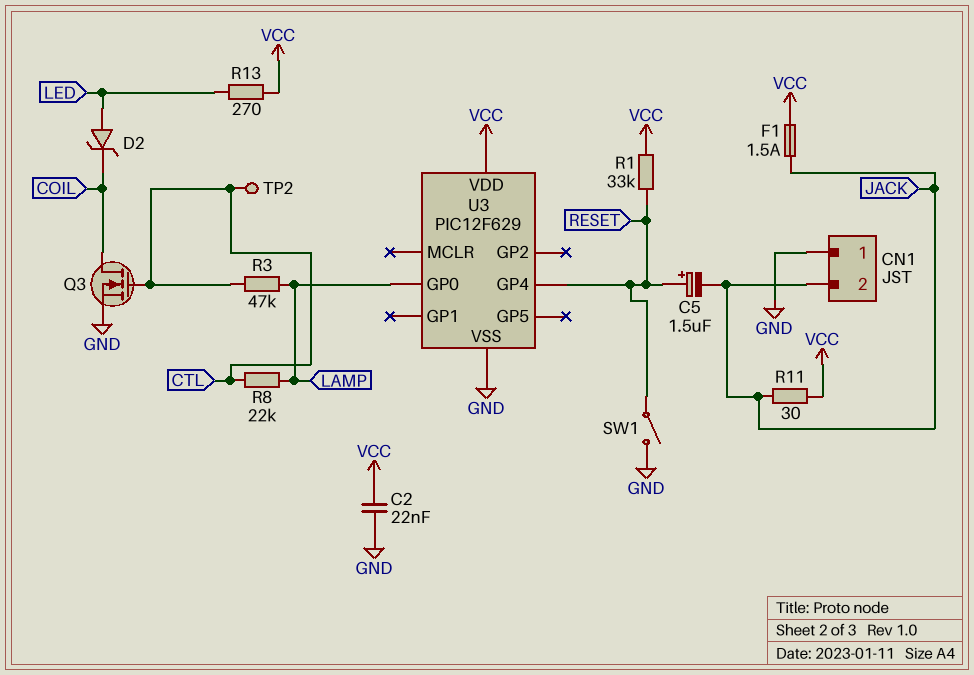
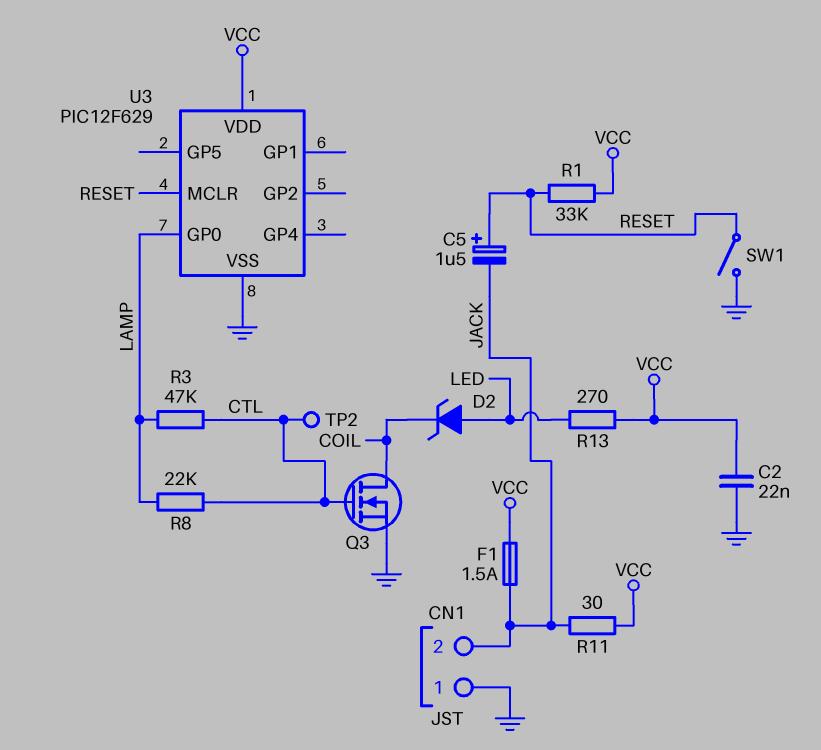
U3 pin GP4: RESET -> none
U3 pin MCLR: none -> RESET

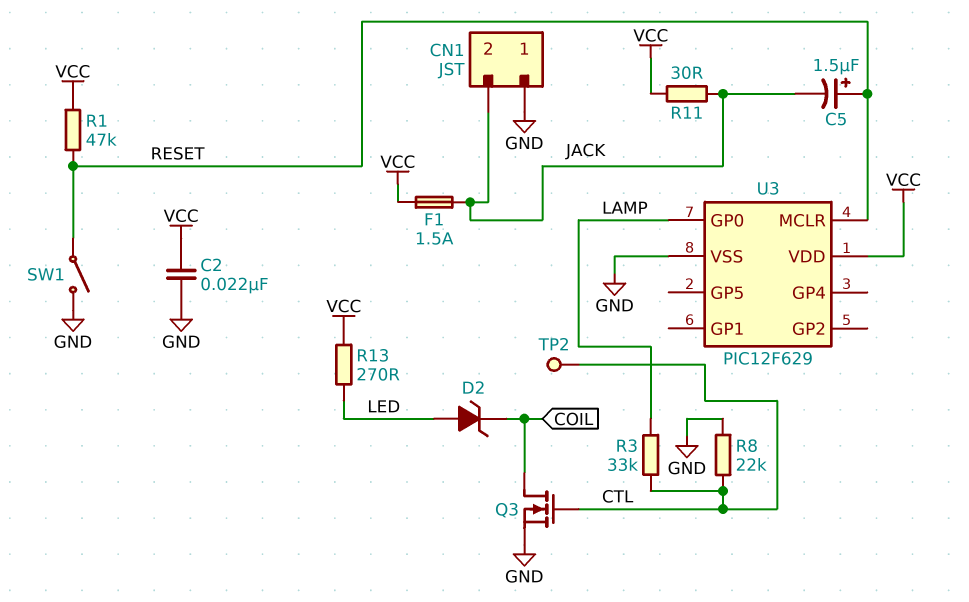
R1: 33k (RESET, VCC) -> 47k (RESET, VCC)
R3: 47k (CTL, LAMP) -> 33k (CTL, LAMP)
R8: 22k (CTL, LAMP) -> 22k (CTL, GND)

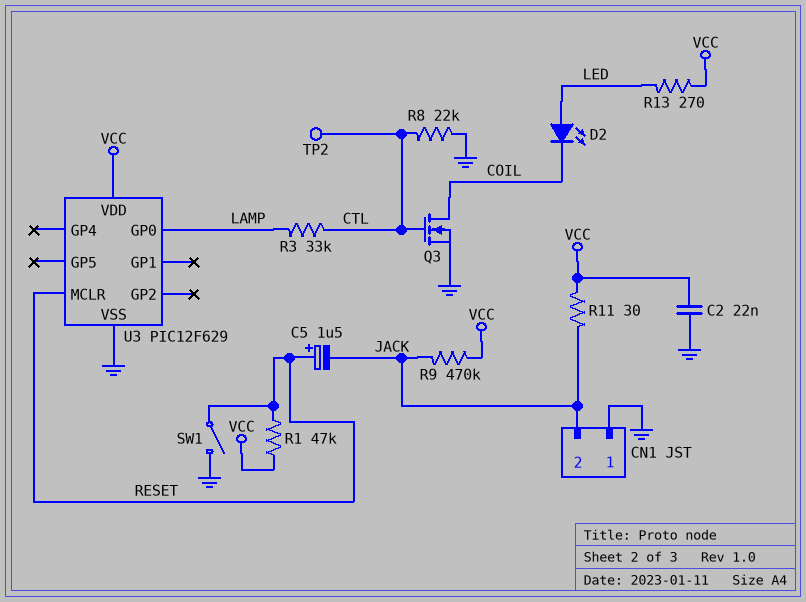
D2: zener (A LED, K COIL) -> LED (A LED, K COIL)
F1: 1.5A (JACK, VCC) -> none
R9: none -> 470k (JACK, VCC)

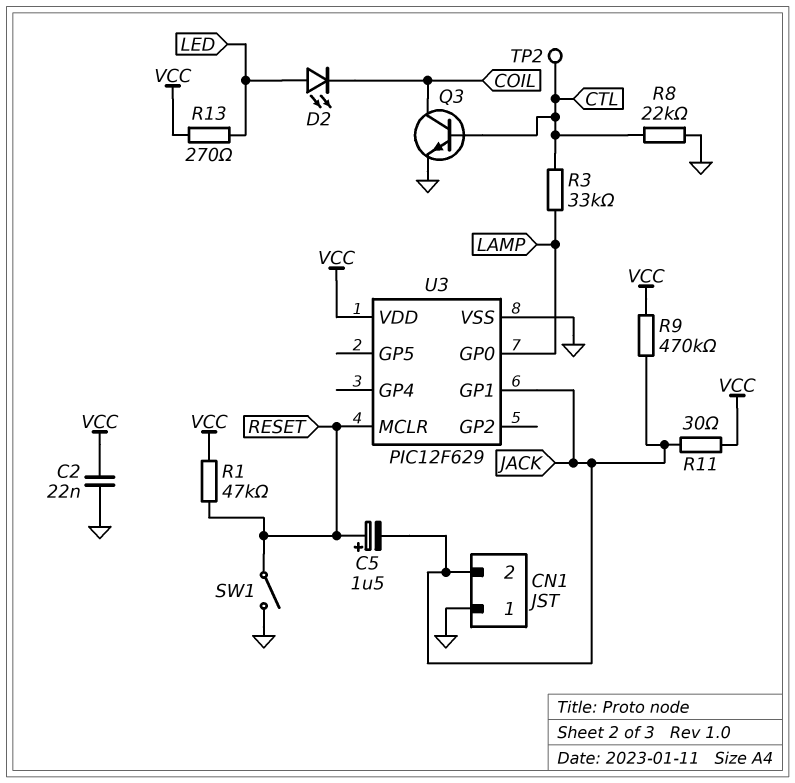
Q3: NMOS (G CTL, D COIL, S GND) -> NPN (B CTL, C COIL, E GND)
U3 pin GP1: none -> JACK

